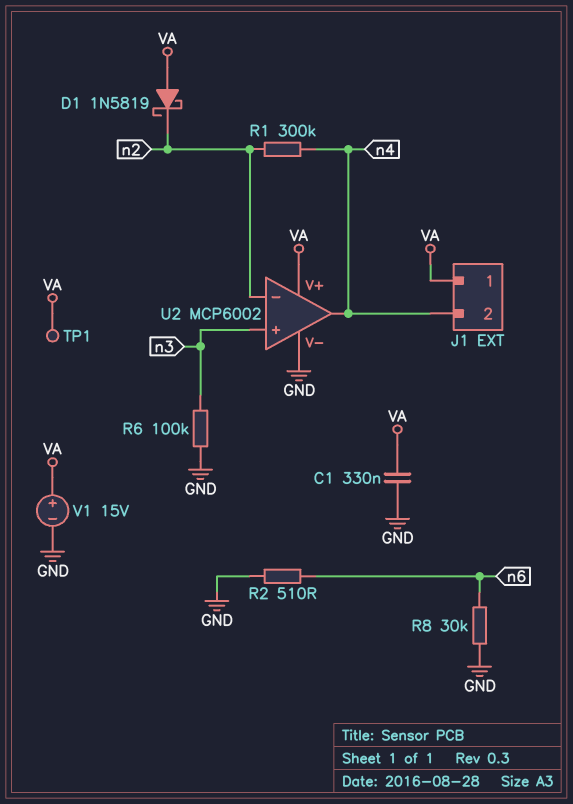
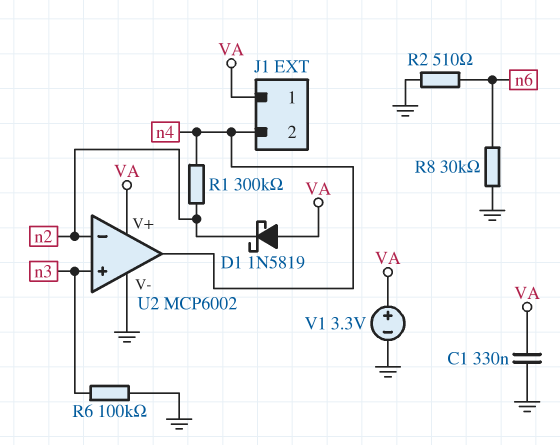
TP1: test point (VA) -> none
V1: 15V (plus VA, minus GND) -> 3.3V (plus VA, minus GND)

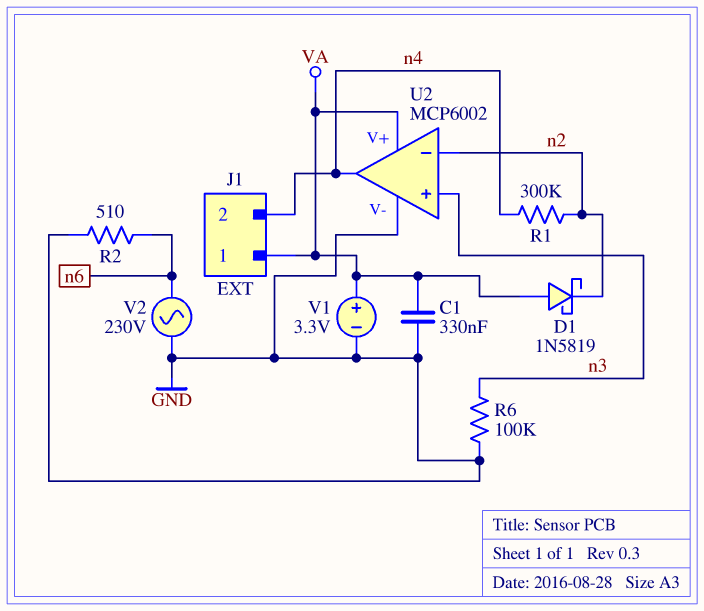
R8: 30k (GND, n6) -> none
V2: none -> AC 230V (GND, n6)

